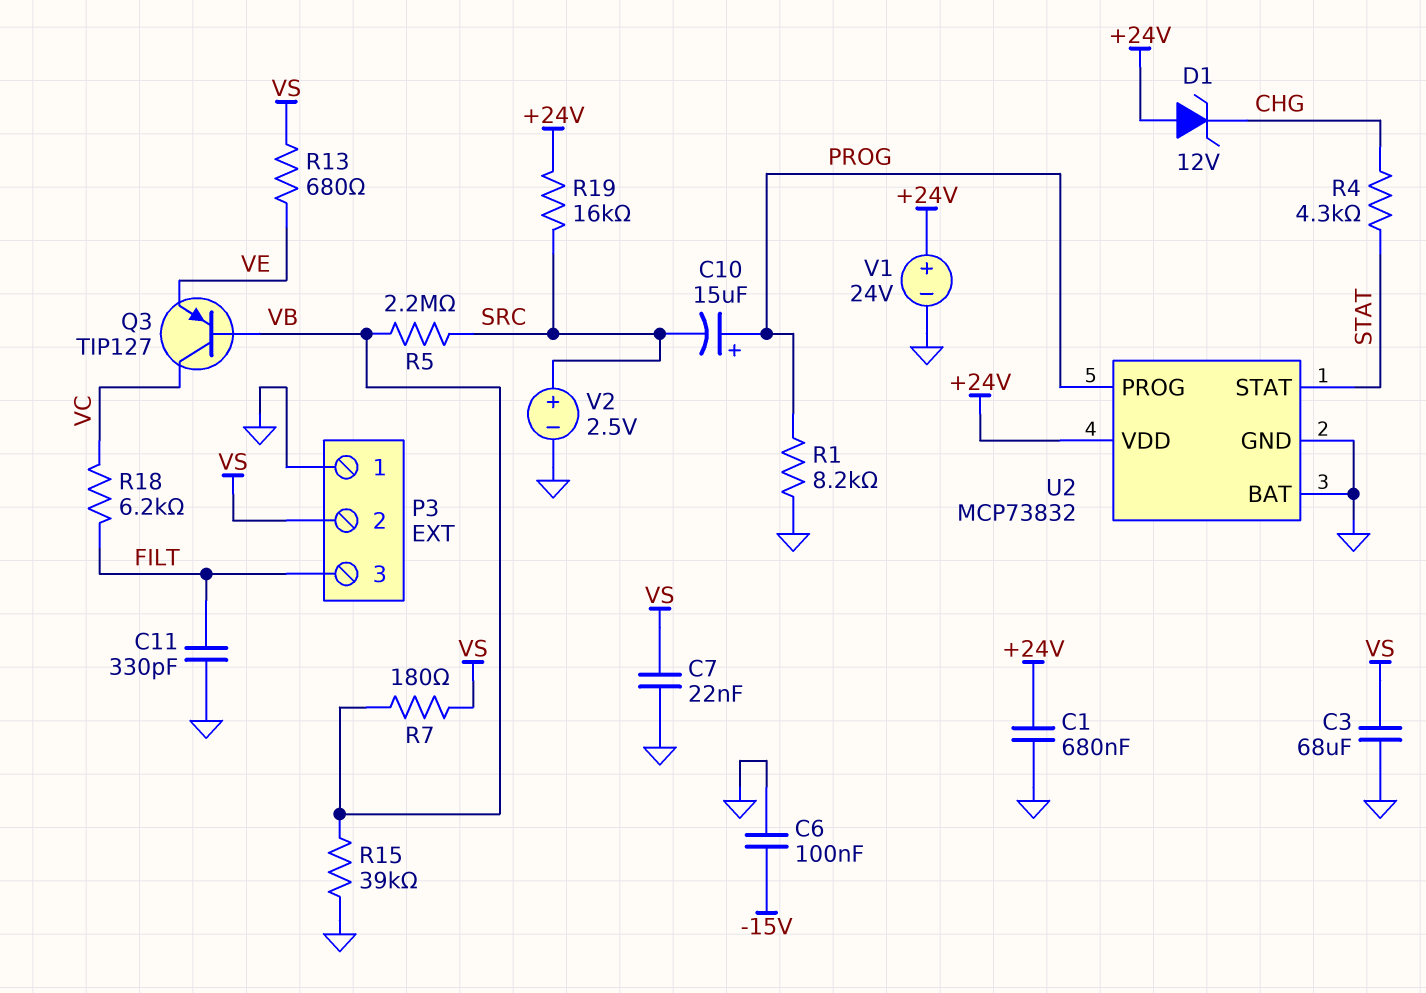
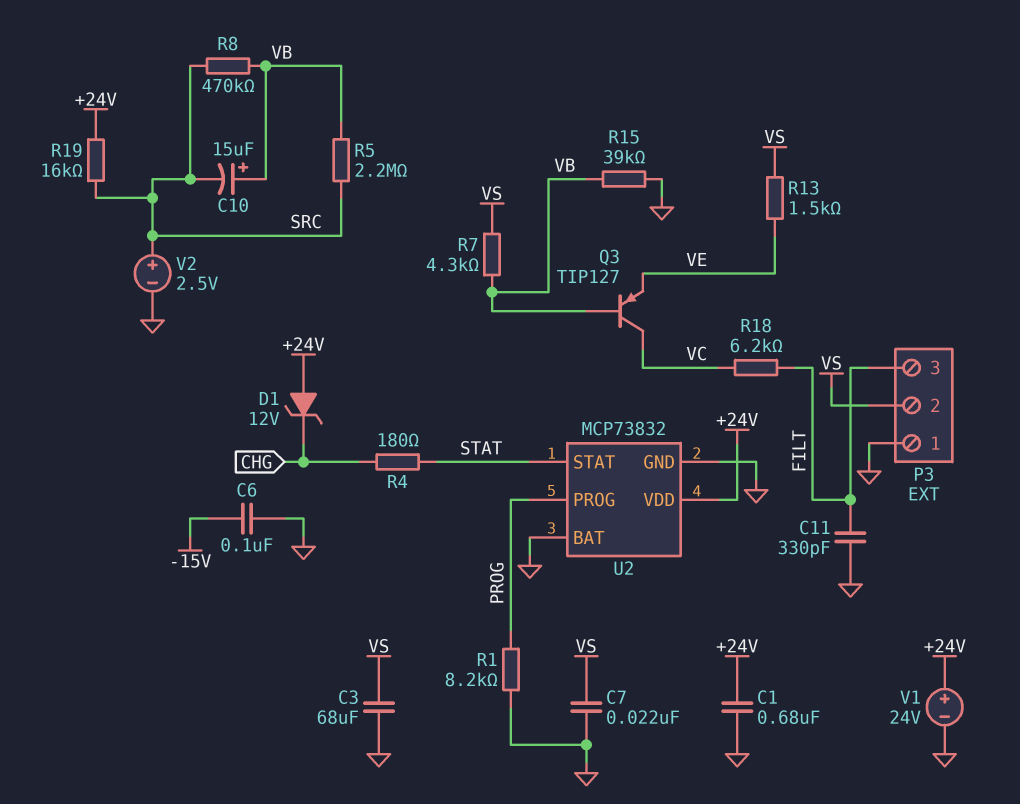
C10: 15uF (plus PROG, minus SRC) -> 15uF (plus VB, minus SRC)
R4: 4.3k (CHG, STAT) -> 180 (CHG, STAT)
R7: 180 (VB, VS) -> 4.3k (VB, VS)
R8: none -> 470k (SRC, VB)
R13: 680 (VE, VS) -> 1.5k (VE, VS)

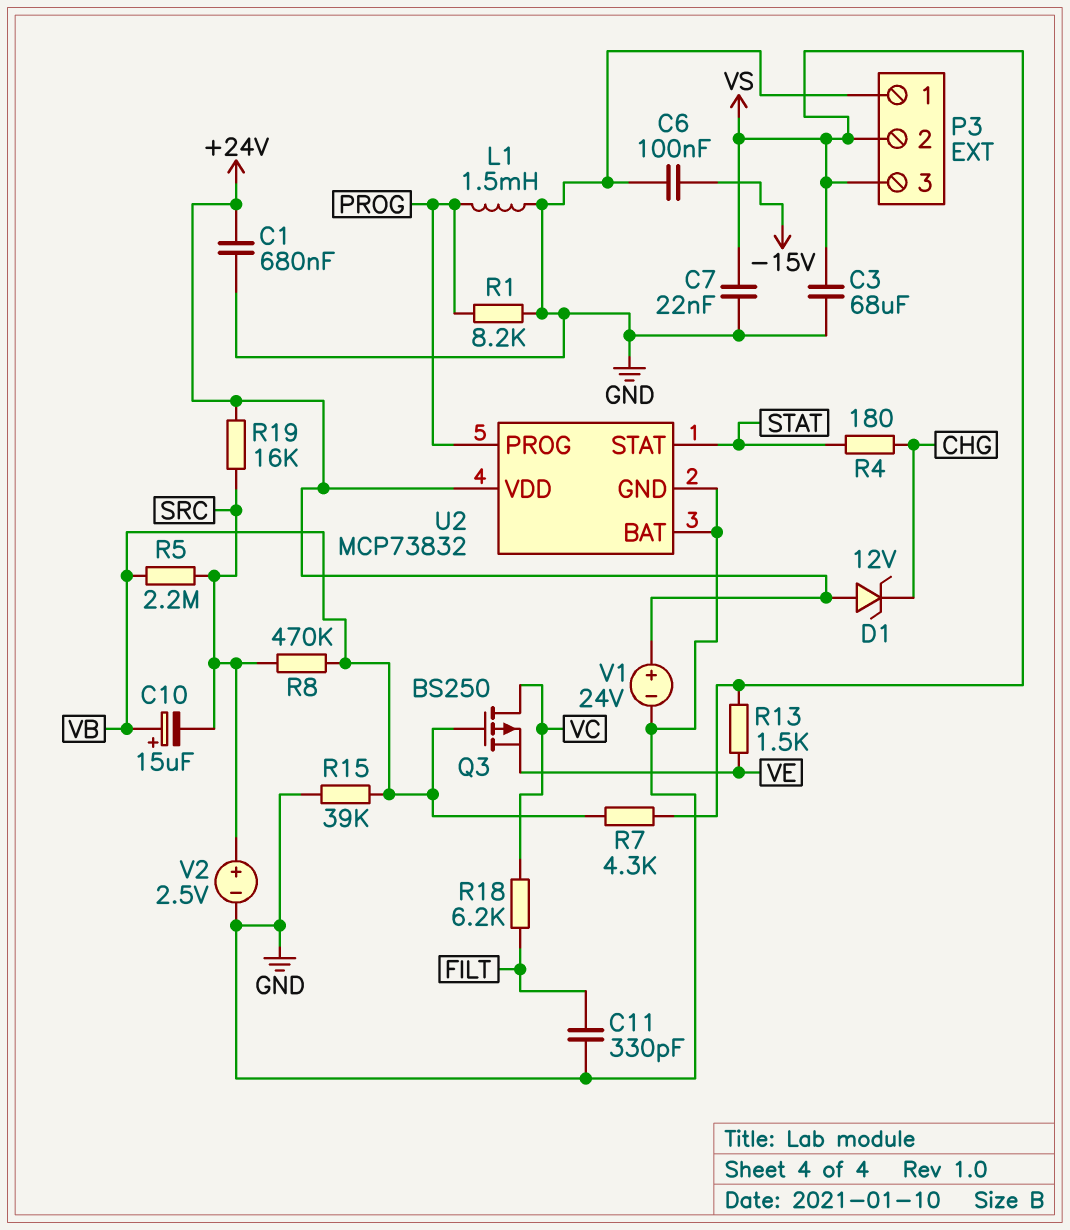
L1: none -> 1.5mH (GND, PROG)
P3 pin 3: FILT -> VS
Q3: PNP TIP127 (B VB, C VC, E VE) -> PMOS BS250 (G VB, D VC, S VE)

